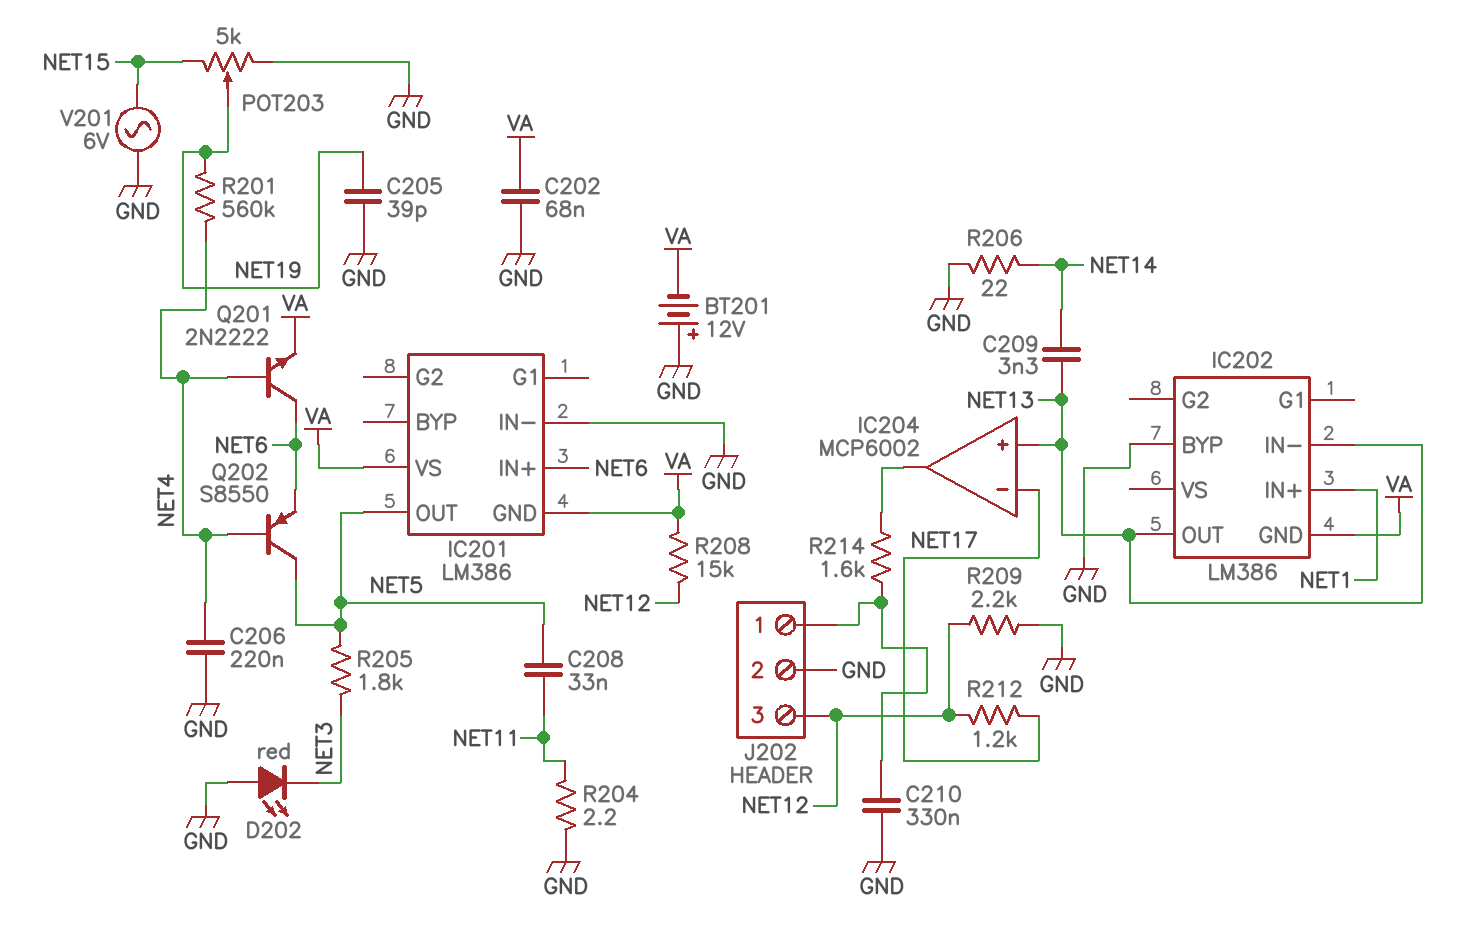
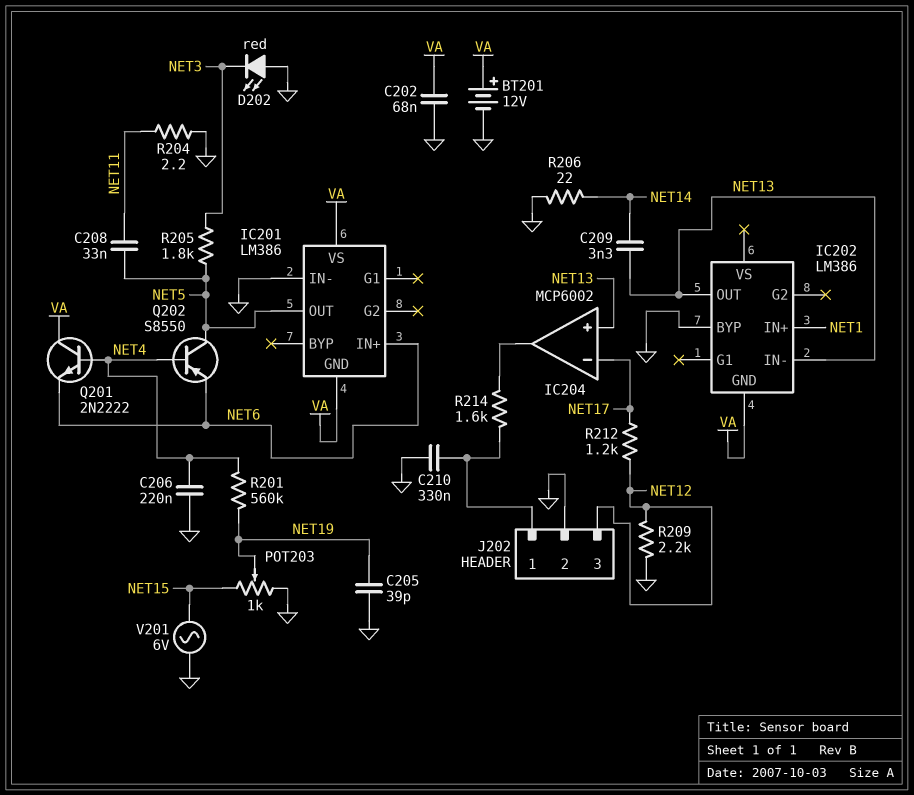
BT201: 12V (plus GND, minus VA) -> 12V (plus VA, minus GND)
POT203: 5k (GND, NET15, wiper NET19) -> 1k (GND, NET15, wiper NET19)
Q201: NPN 2N2222 (B NET4, C NET6, E VA) -> NPN 2N2222 (B NET4, C VA, E NET6)
R208: 15k (NET12, VA) -> none

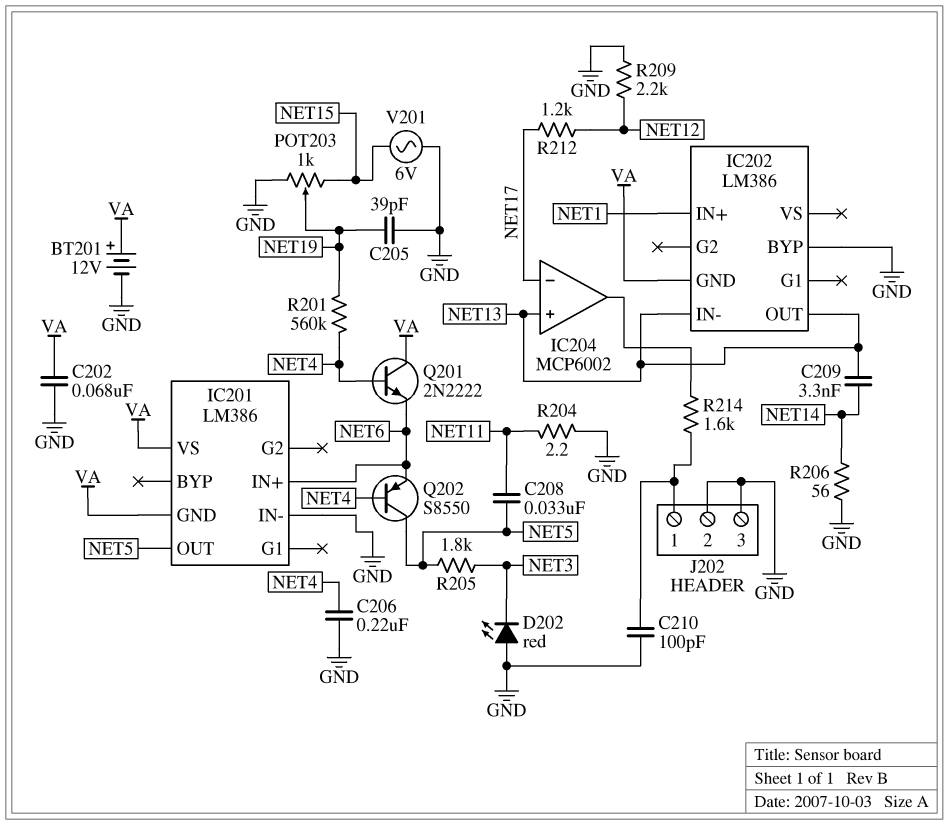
C210: 330nF (GND, J202/1) -> 100pF (GND, J202/1)
J202 pin 3: NET12 -> GND
R206: 22 (GND, NET14) -> 56 (GND, NET14)

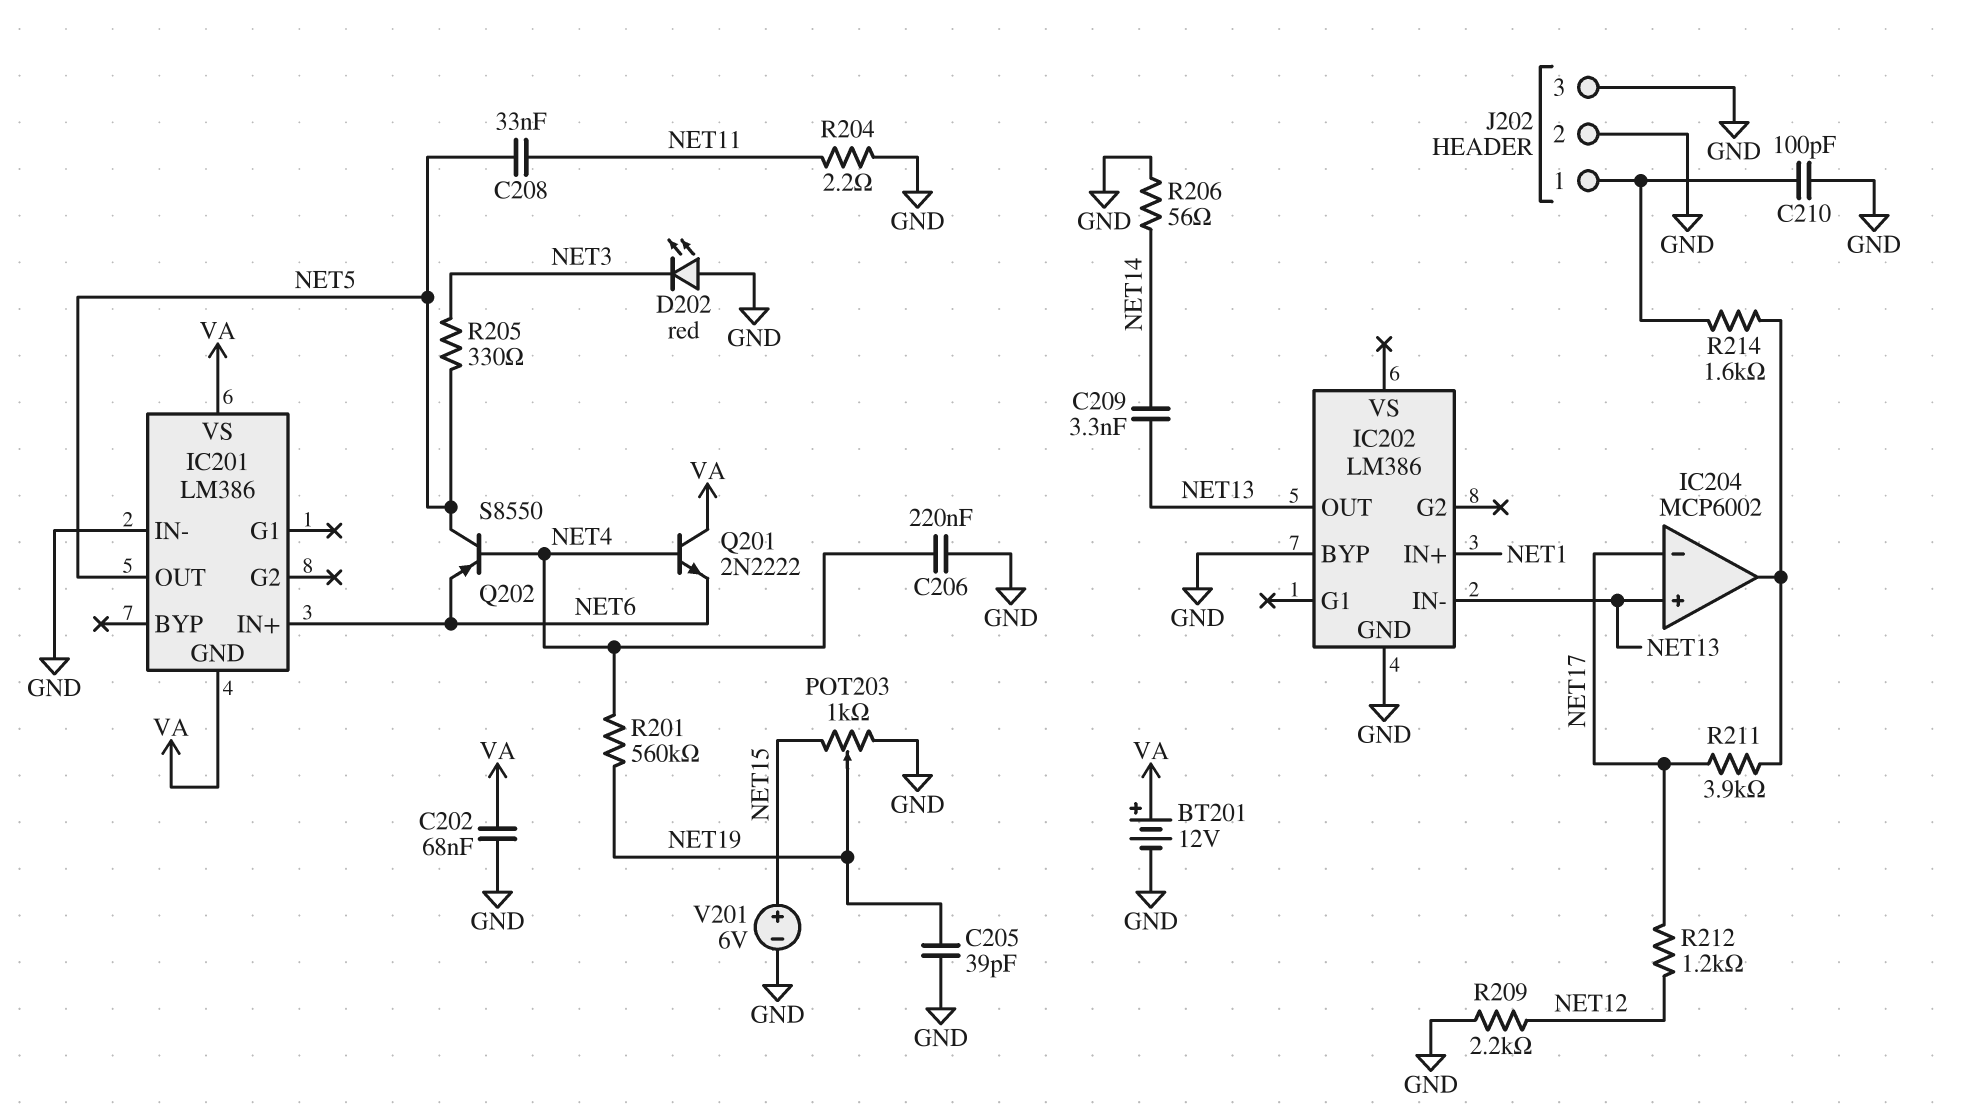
IC202 pin GND: VA -> GND
R205: 1.8k (NET3, NET5) -> 330 (NET3, NET5)
R211: none -> 3.9k (IC204/out, NET17)
V201: AC 6V (GND, NET15) -> 6V (plus NET15, minus GND)

